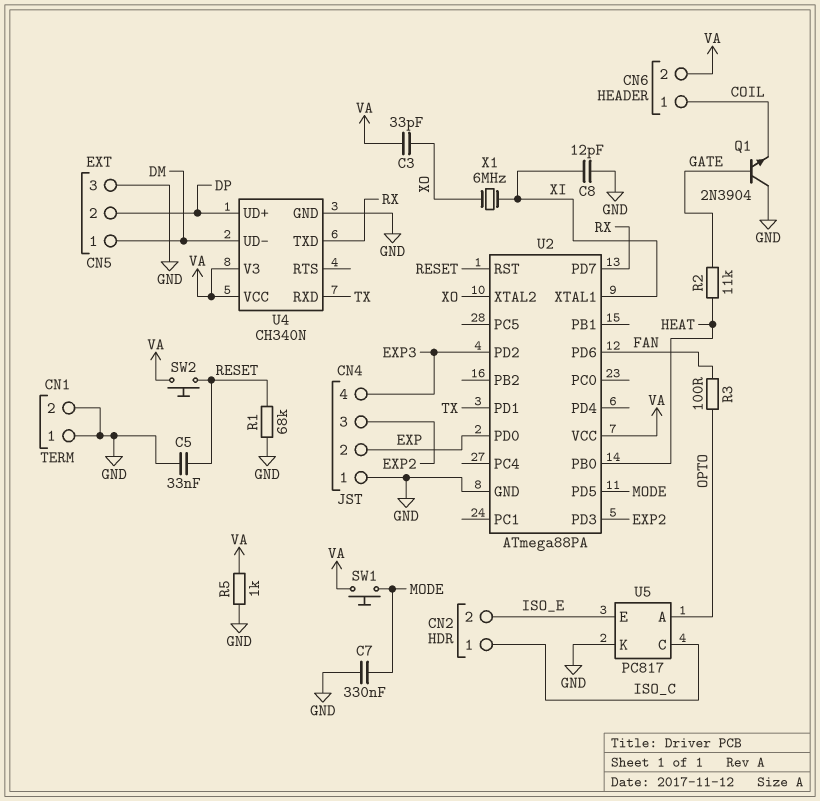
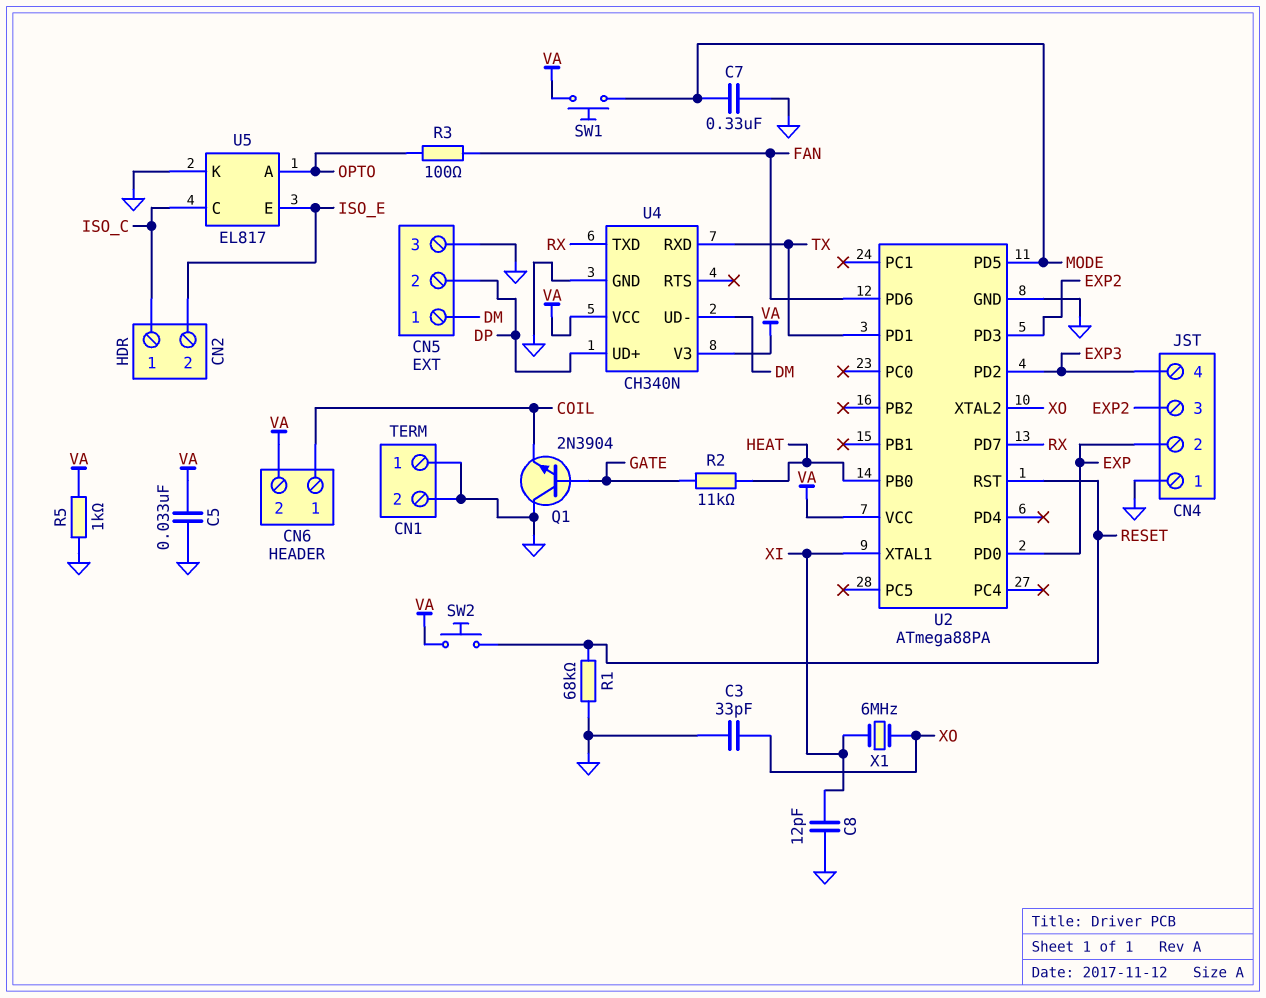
C3: 33pF (VA, XO) -> 33pF (GND, XO)
C5: 33nF (GND, RESET) -> 33nF (GND, VA)
U5: PC817 -> EL817

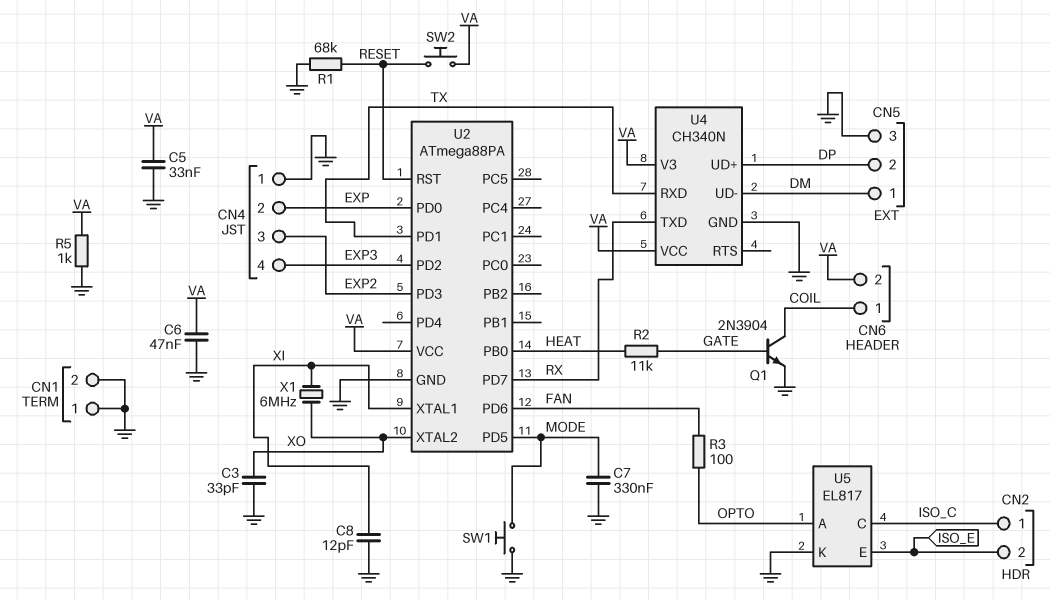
C6: none -> 47nF (GND, VA)
Q1: NPN 2N3904 (B GATE, C GND, E COIL) -> NPN 2N3904 (B GATE, C COIL, E GND)
SW1: button (MODE, VA) -> button (GND, MODE)

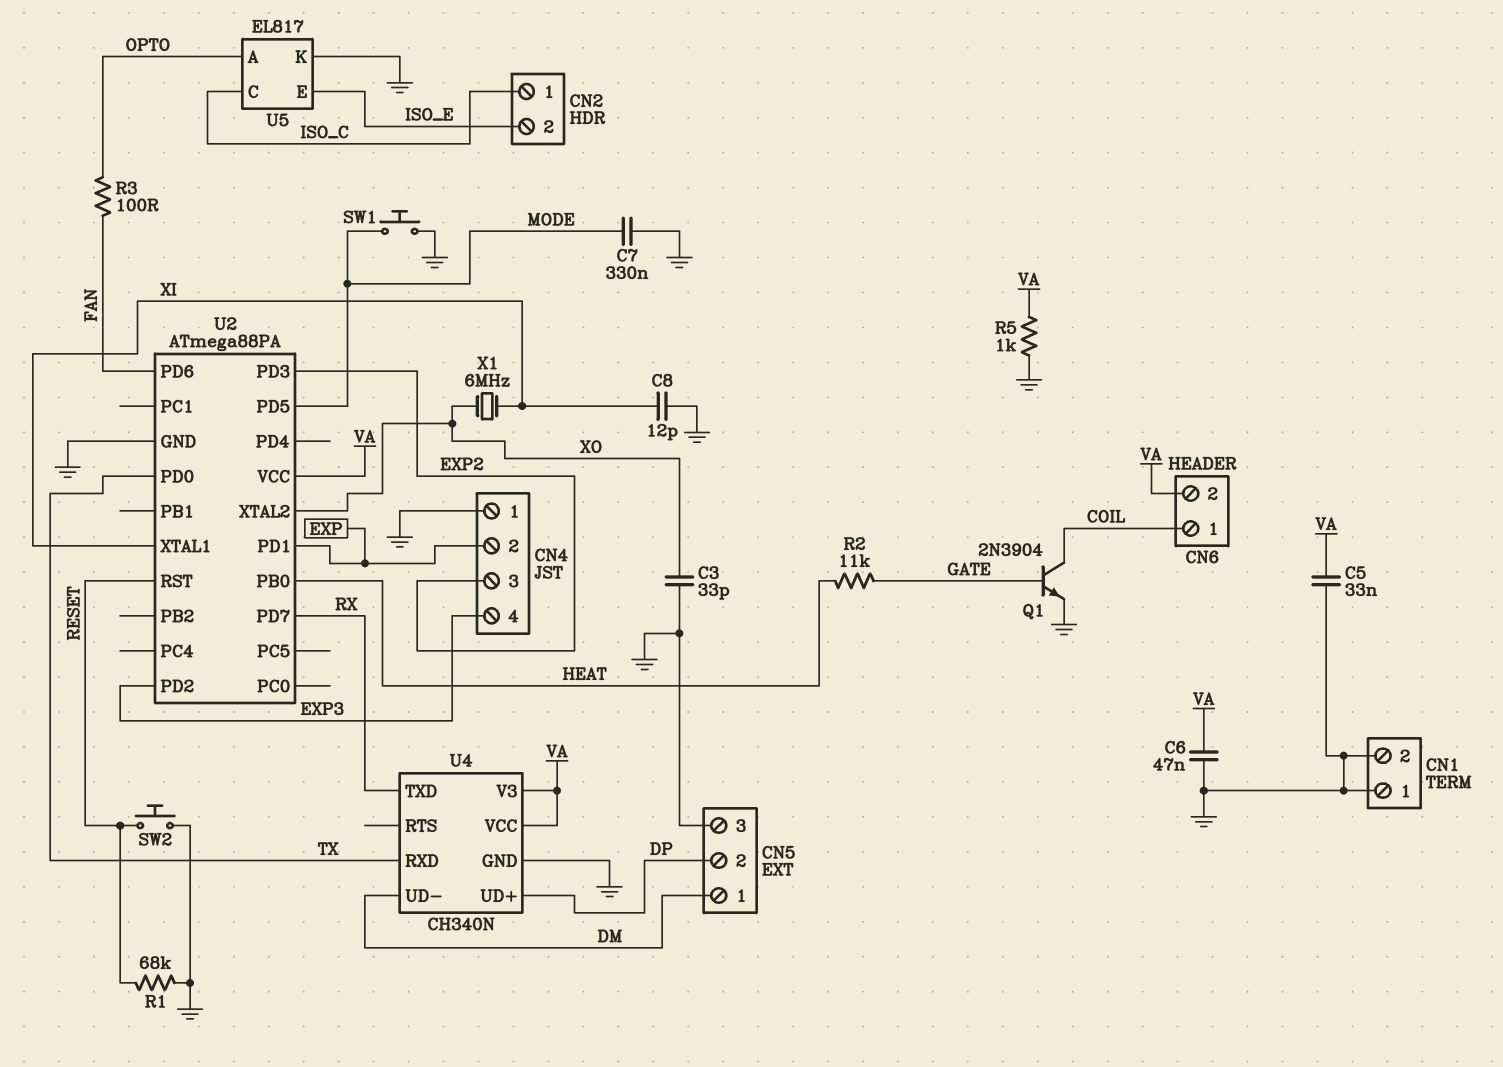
SW2: button (RESET, VA) -> button (GND, RESET)
U2 pin PD0: EXP -> TX
U2 pin PD1: TX -> EXP

